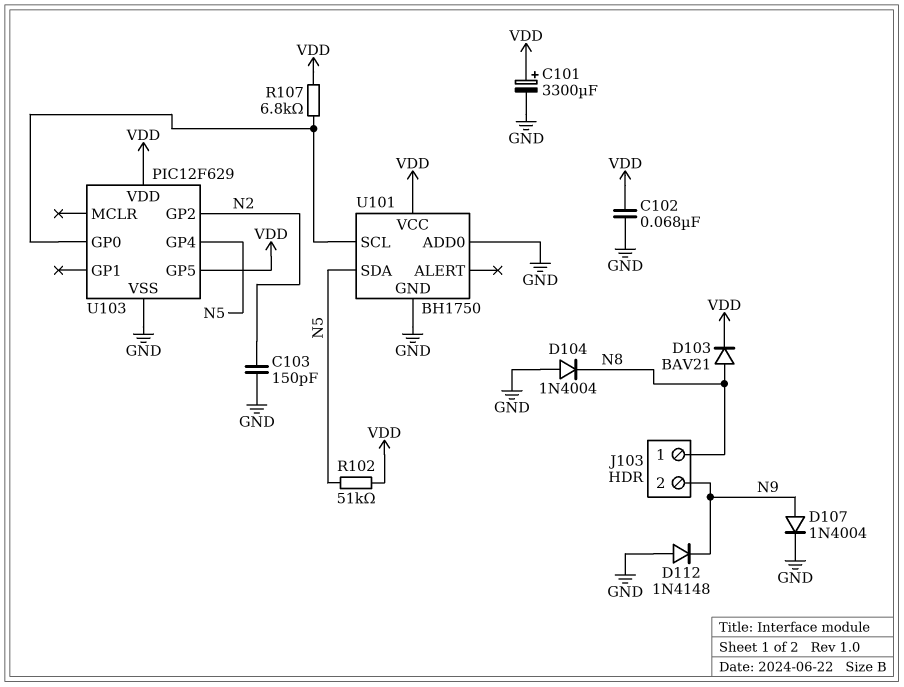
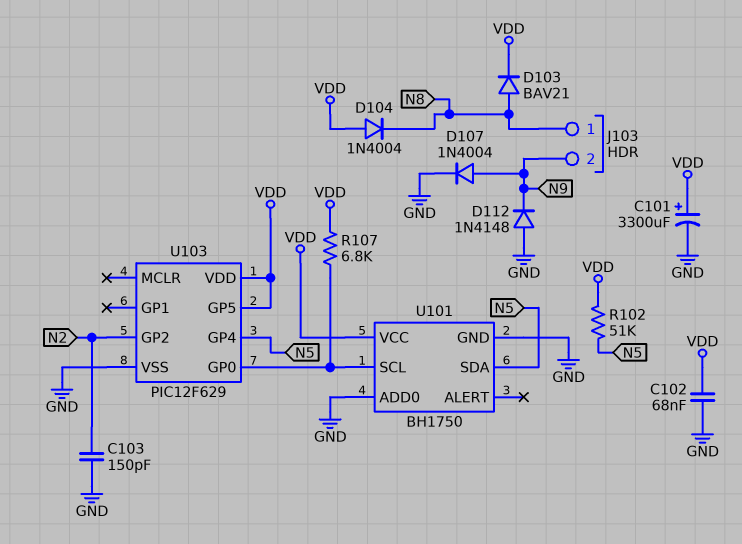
D104: diode 1N4004 (A GND, K N8) -> diode 1N4004 (A VDD, K N8)

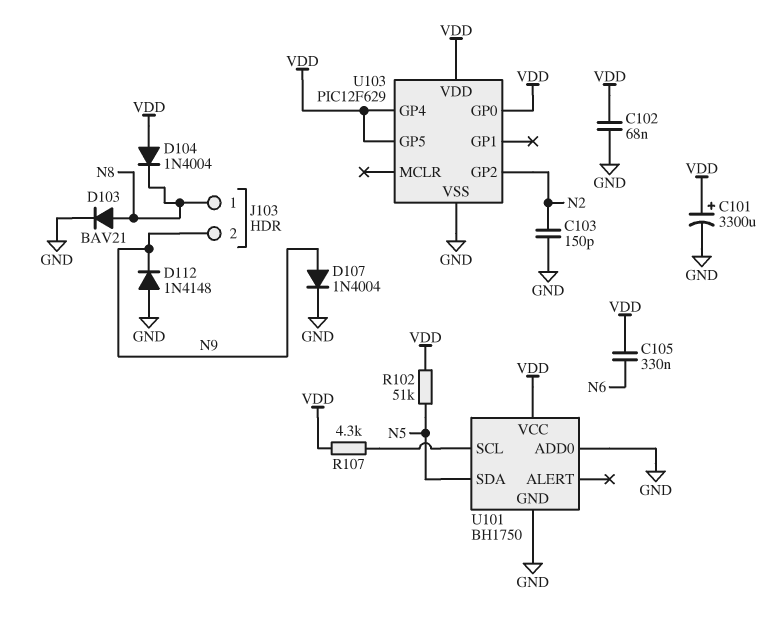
C105: none -> 330nF (N6, VDD)
D103: diode BAV21 (A N8, K VDD) -> diode BAV21 (A N8, K GND)
R107: 6.8k (U101/SCL, VDD) -> 4.3k (U101/SCL, VDD)
U103 pin GP0: U101/SCL -> VDD
U103 pin GP4: N5 -> VDD

